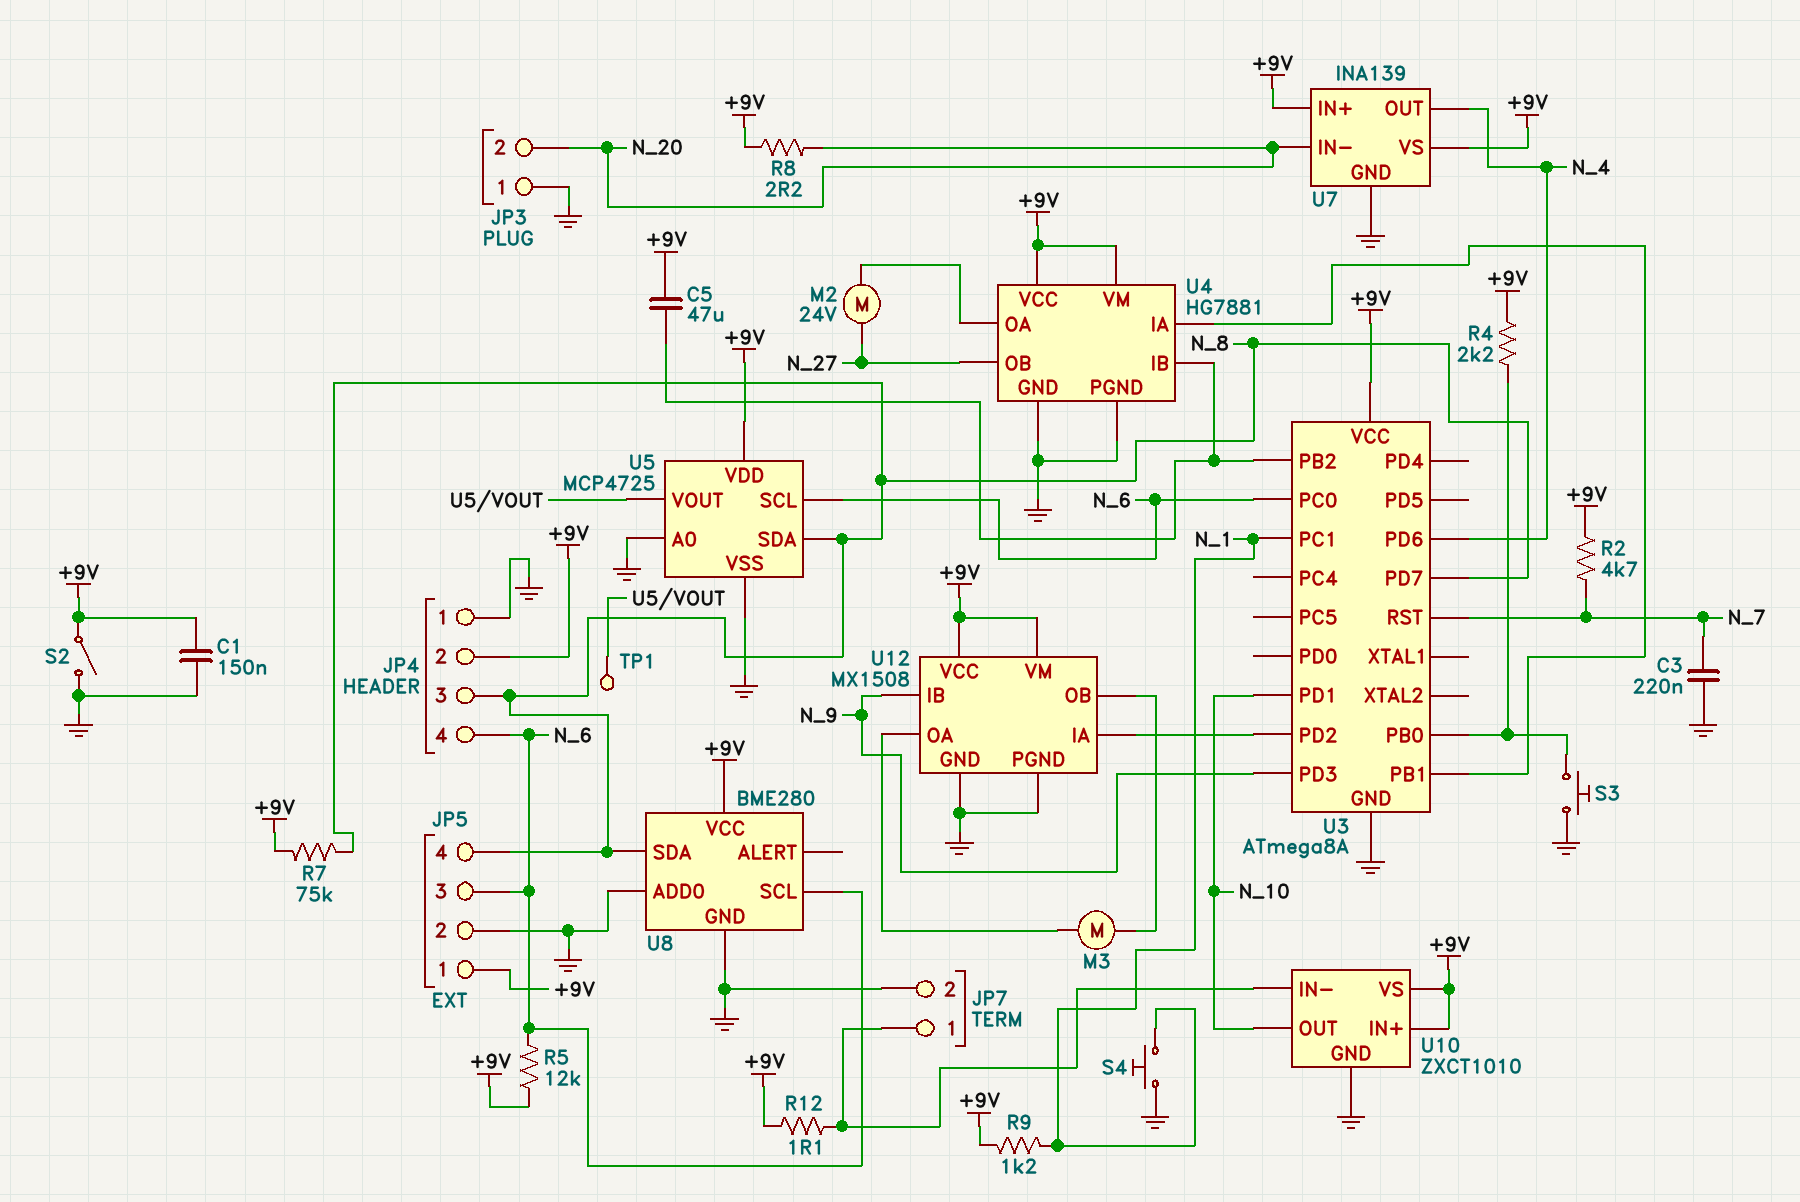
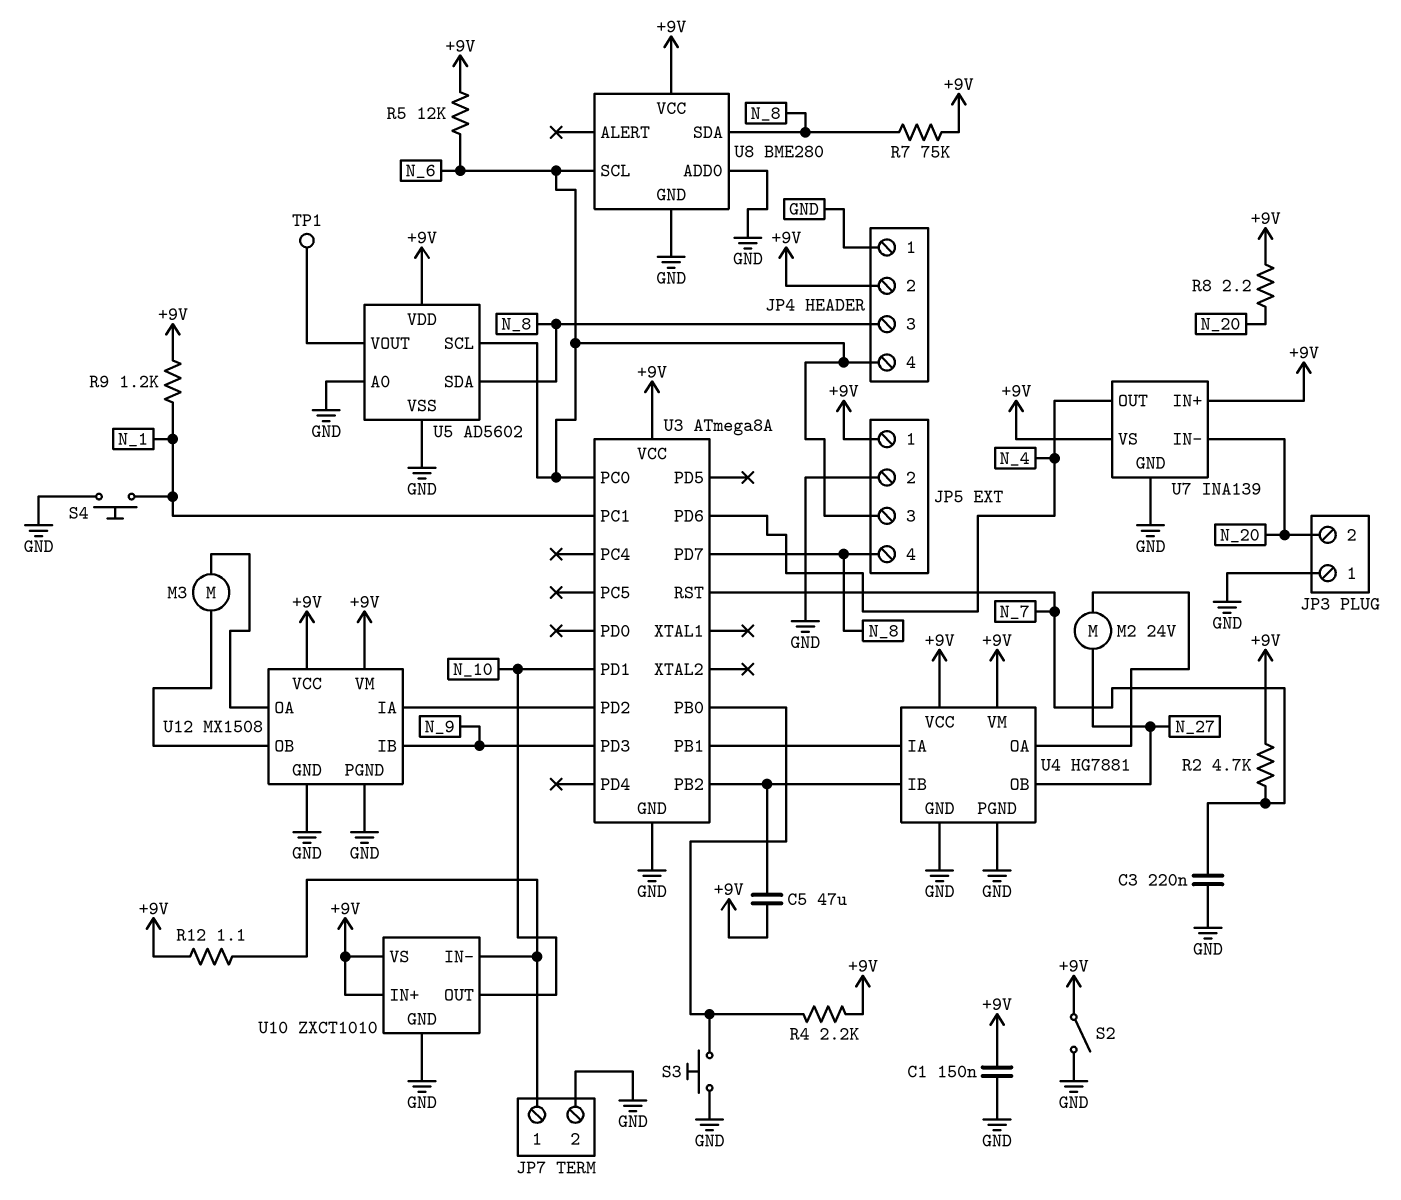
U5: MCP4725 -> AD5602

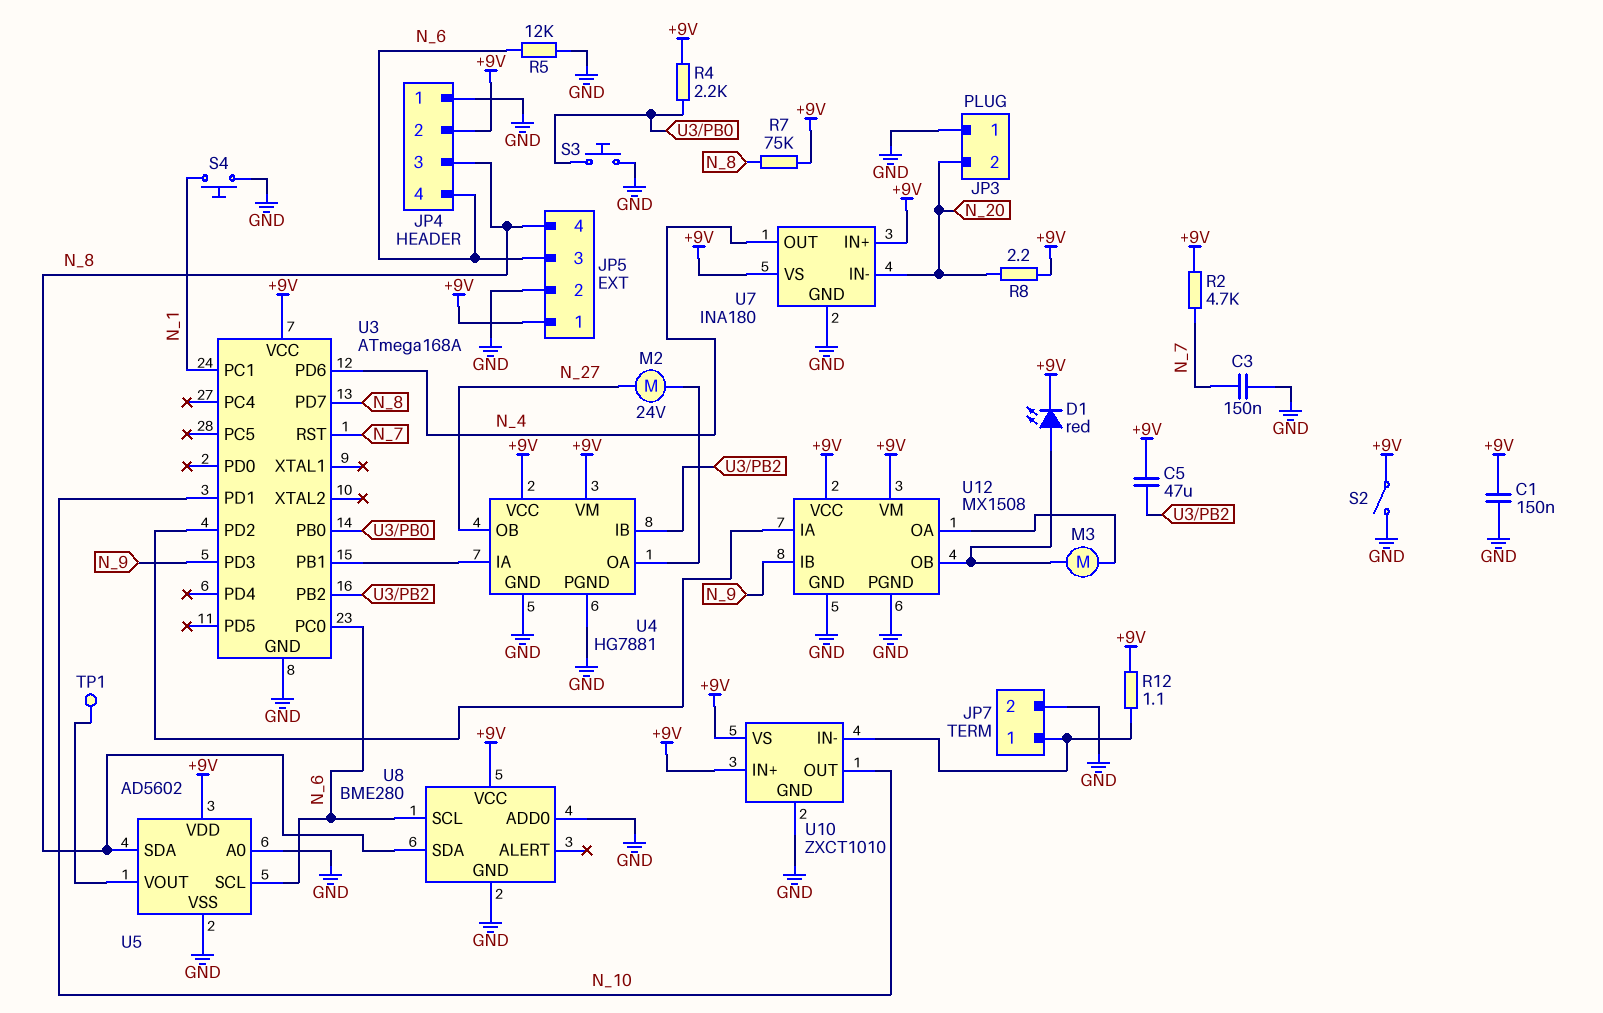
C3: 220nF (GND, N_7) -> 150nF (GND, N_7)
D1: none -> LED red (A U12/OB, K +9V)
R5: 12k (+9V, N_6) -> 12k (GND, N_6)
R9: 1.2k (+9V, N_1) -> none
U3: ATmega8A -> ATmega168A
U7: INA139 -> INA180

